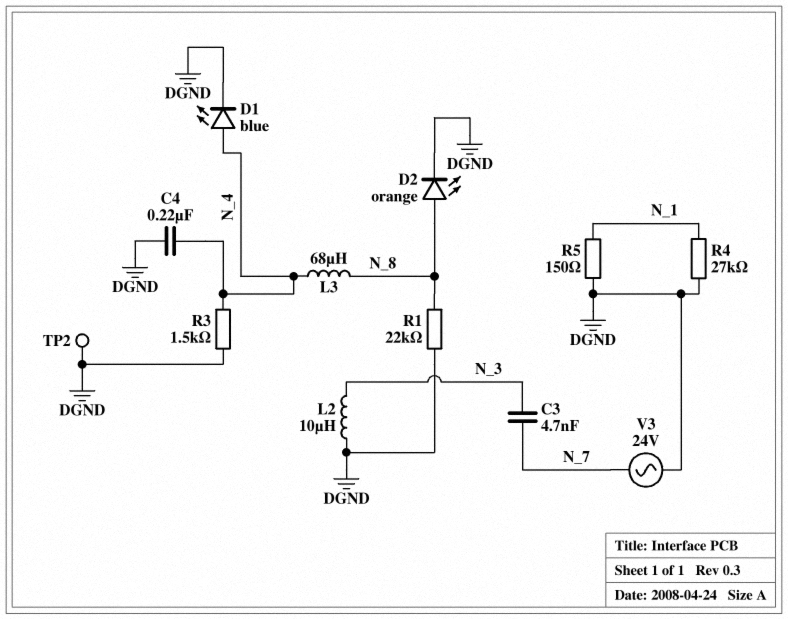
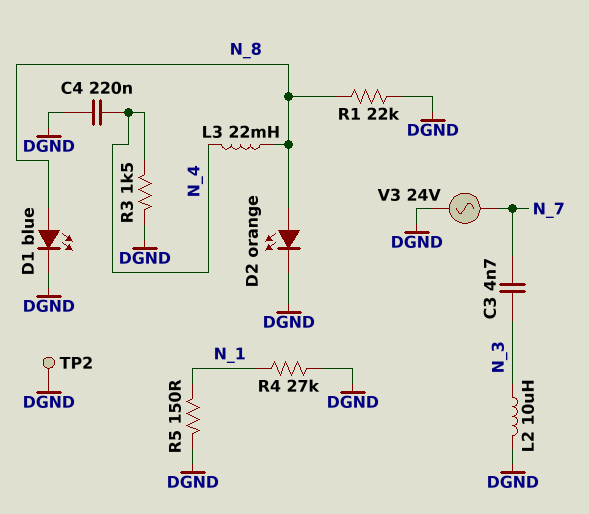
D1: LED blue (A N_4, K DGND) -> LED blue (A N_8, K DGND)
L3: 68uH (N_4, N_8) -> 22mH (N_4, N_8)

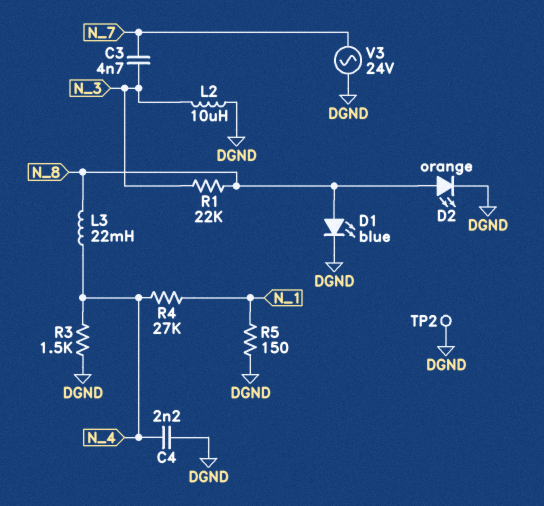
C4: 220nF (DGND, N_4) -> 2.2nF (DGND, N_4)
R1: 22k (DGND, N_8) -> 22k (N_3, N_8)
R4: 27k (DGND, N_1) -> 27k (N_1, N_4)

